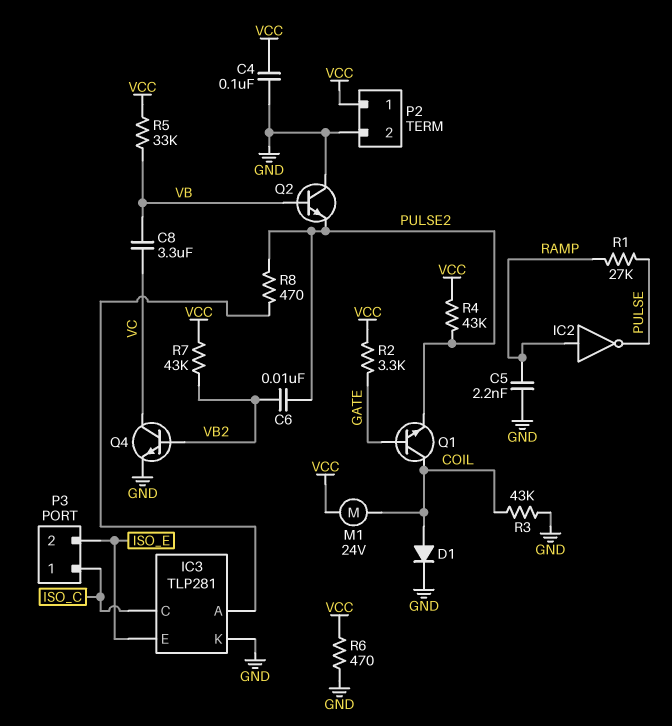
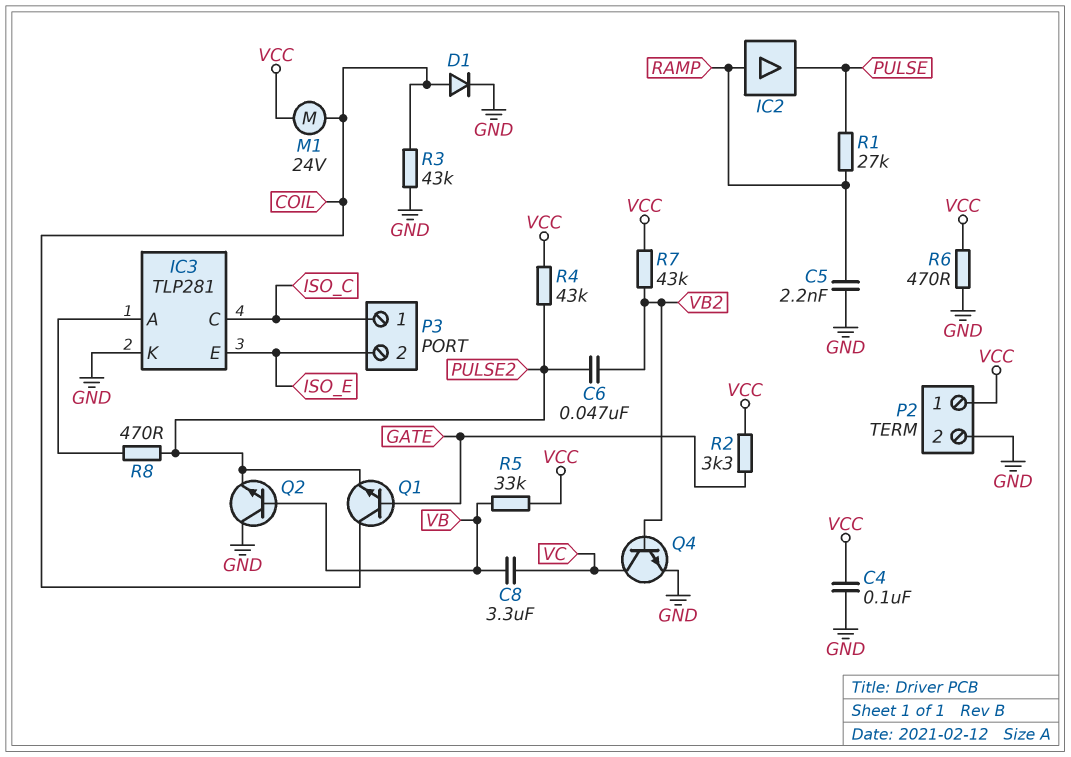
C6: 10nF (PULSE2, VB2) -> 47nF (PULSE2, VB2)
IC2: NOT (in RAMP, out PULSE) -> buffer (in RAMP, out PULSE)

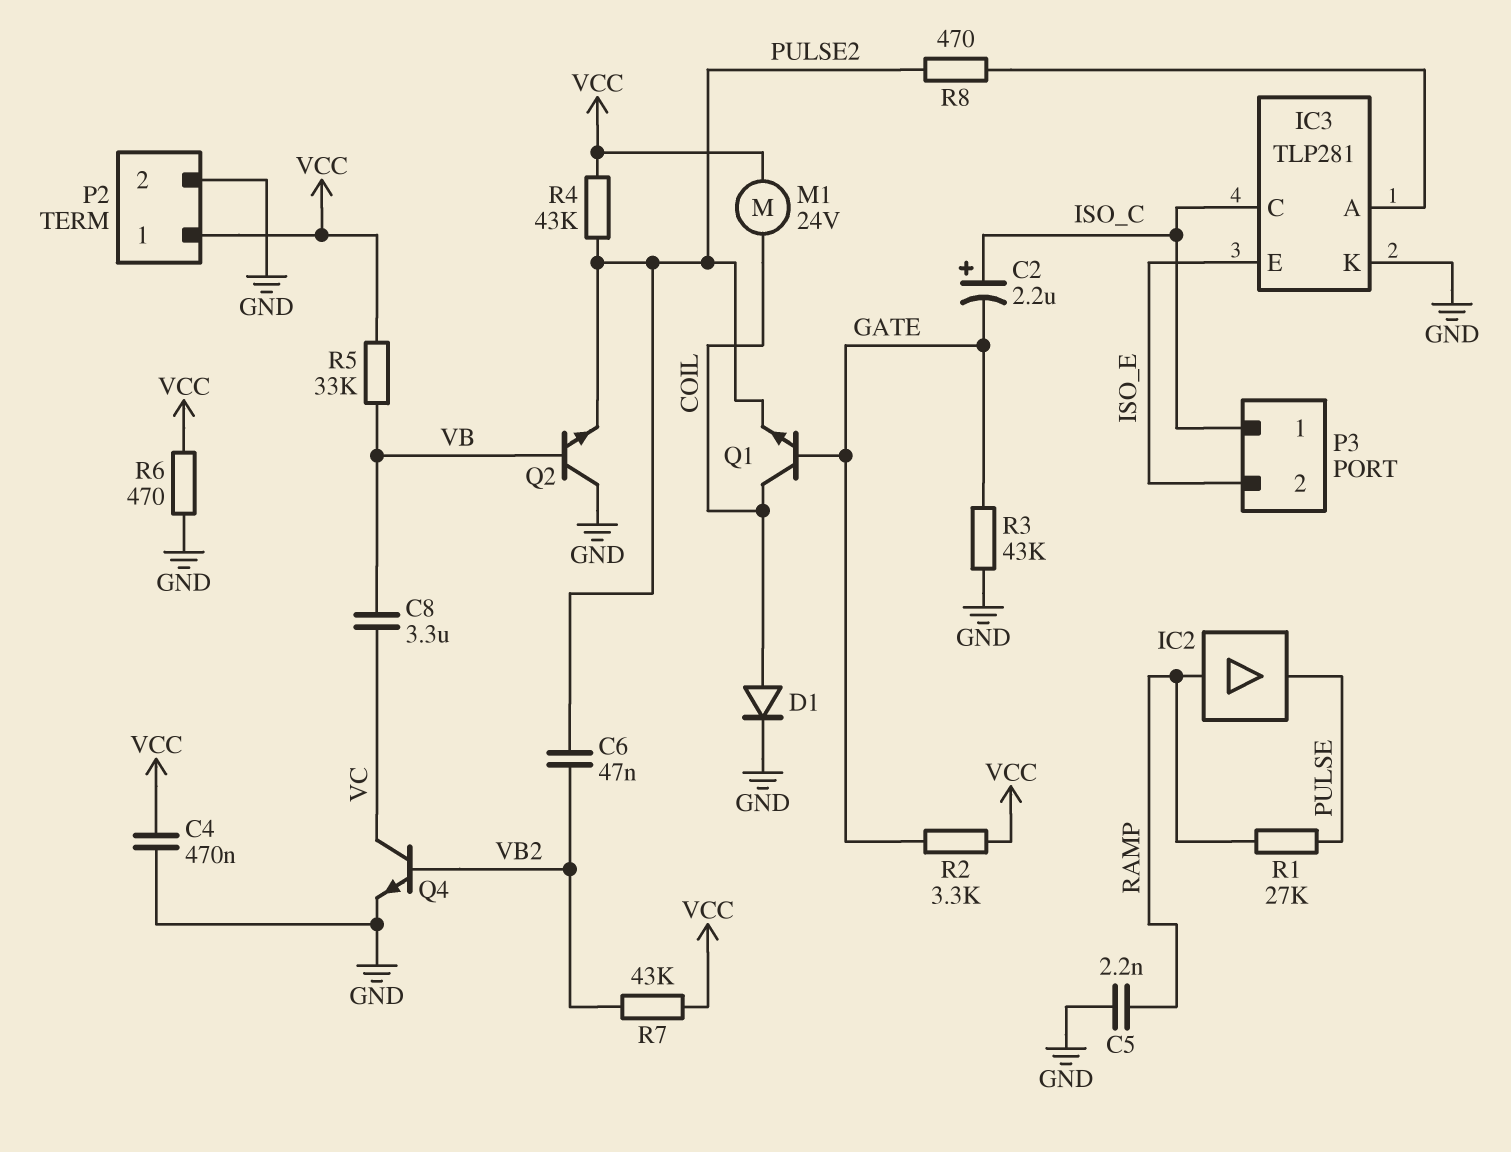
C2: none -> 2.2uF (plus ISO_C, minus GATE)
C4: 100nF (GND, VCC) -> 470nF (GND, VCC)
R3: 43k (COIL, GND) -> 43k (GATE, GND)

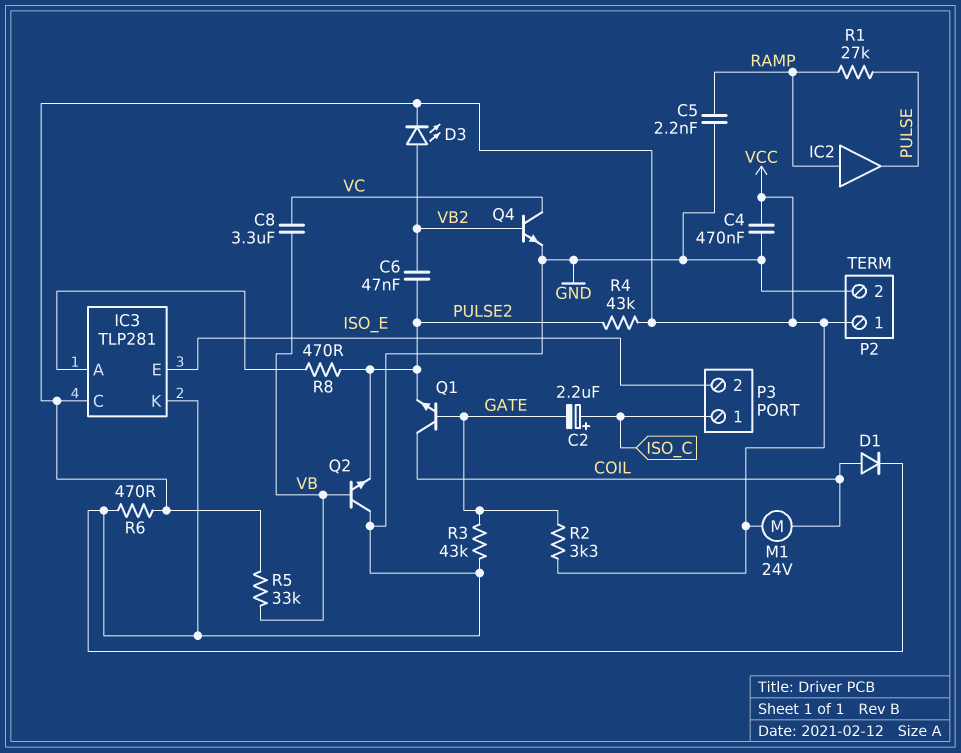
D3: none -> LED (A VB2, K VCC)
IC3 pin C: ISO_C -> VCC
R7: 43k (VB2, VCC) -> none

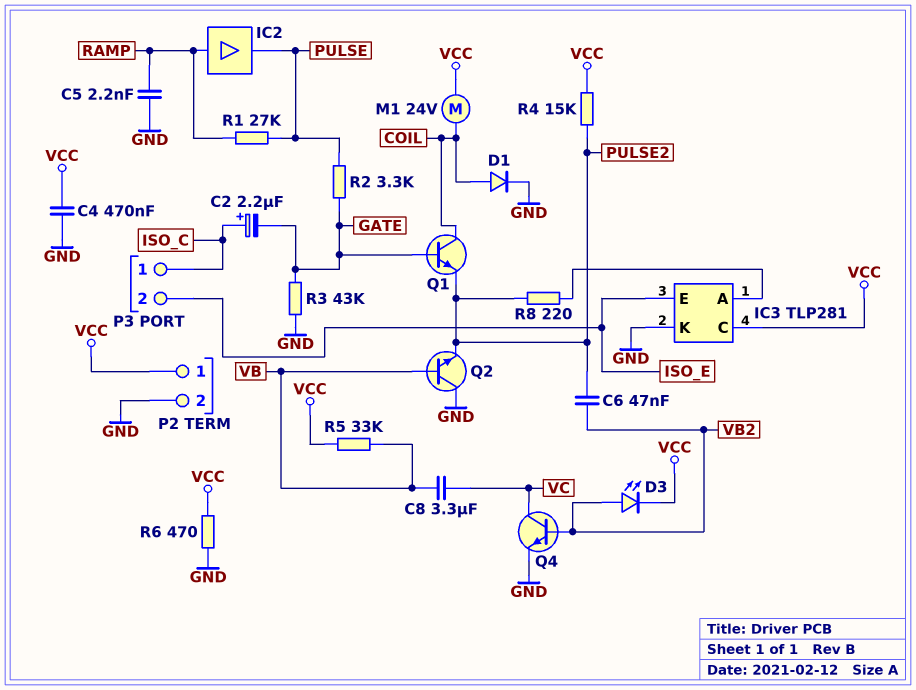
R2: 3.3k (GATE, VCC) -> 3.3k (GATE, PULSE)
R4: 43k (PULSE2, VCC) -> 15k (PULSE2, VCC)
R8: 470 (IC3/A, PULSE2) -> 220 (IC3/A, PULSE2)

